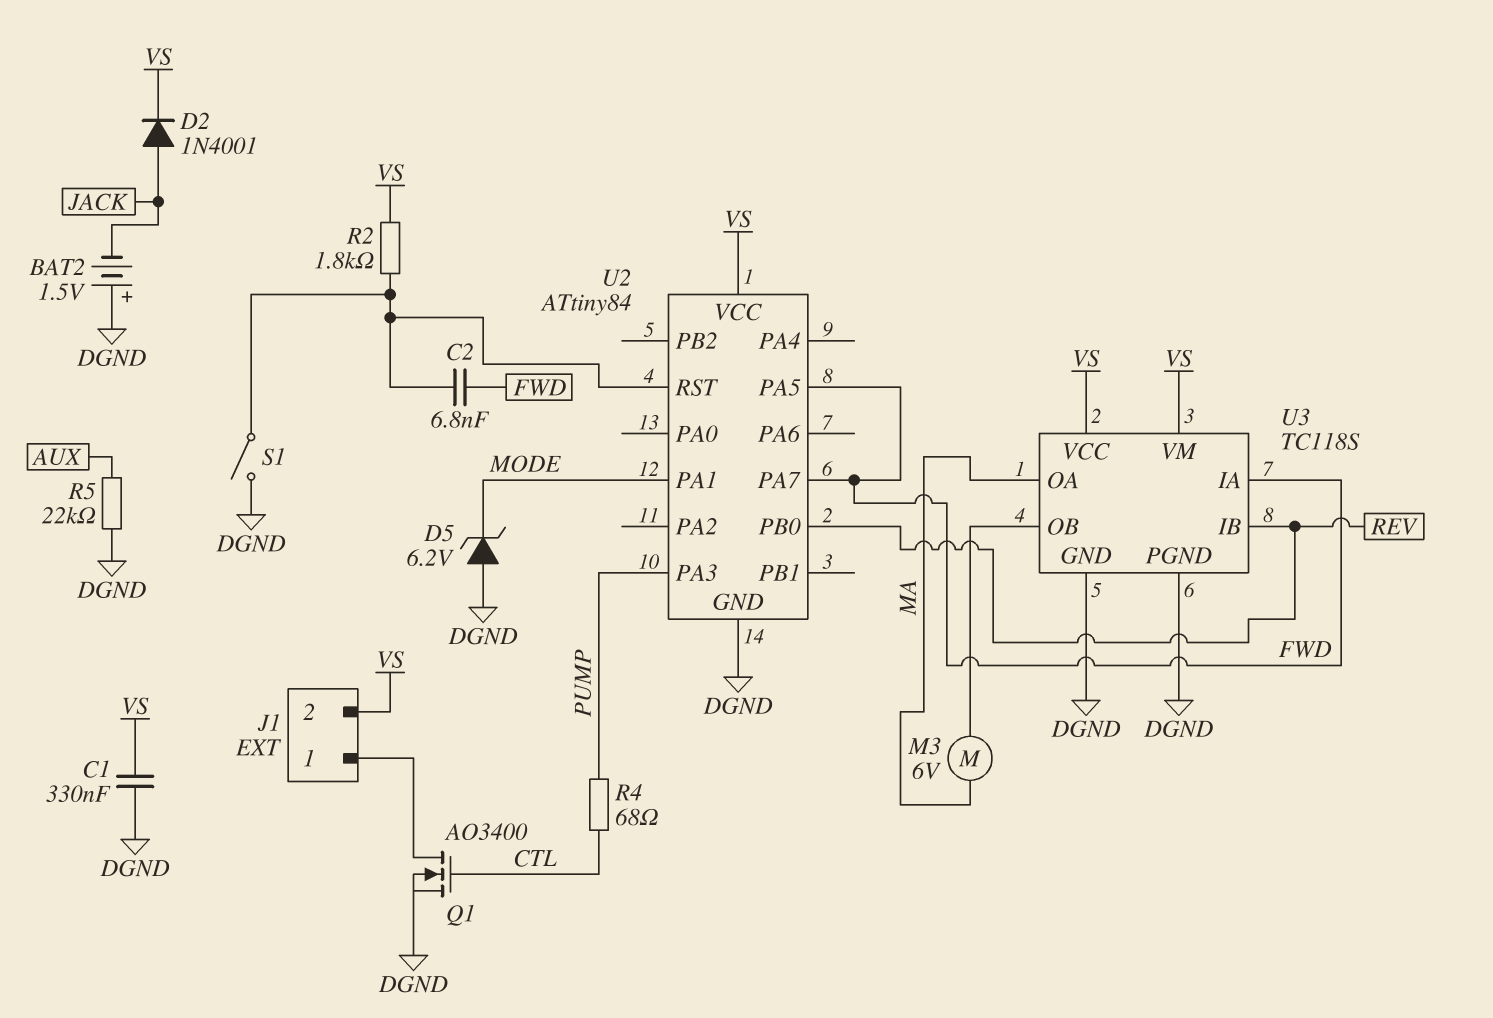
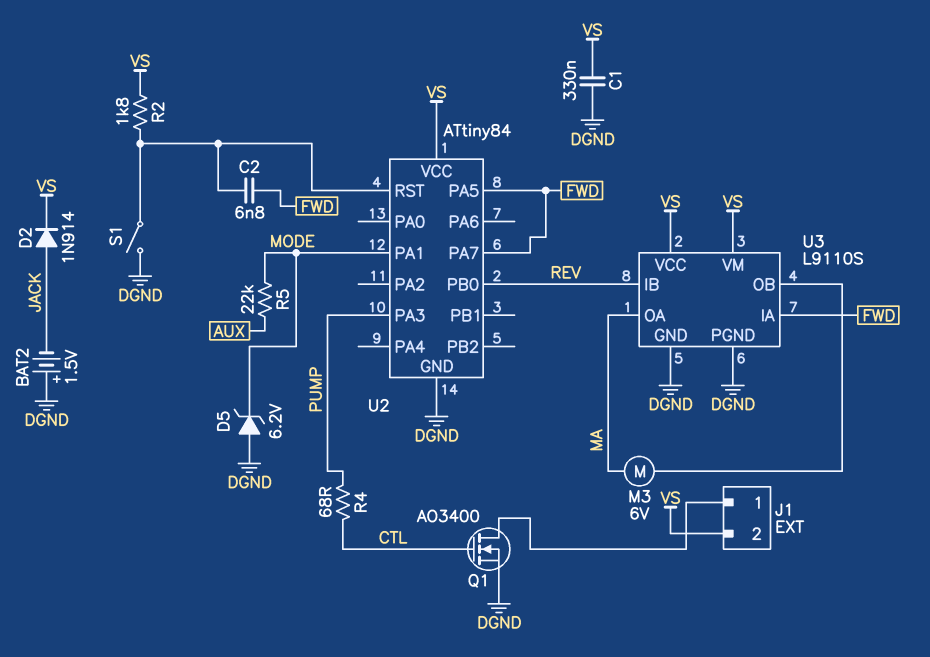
D2: diode 1N4001 (A JACK, K VS) -> diode 1N914 (A JACK, K VS)
R5: 22k (AUX, DGND) -> 22k (AUX, MODE)
U3: TC118S -> L9110S

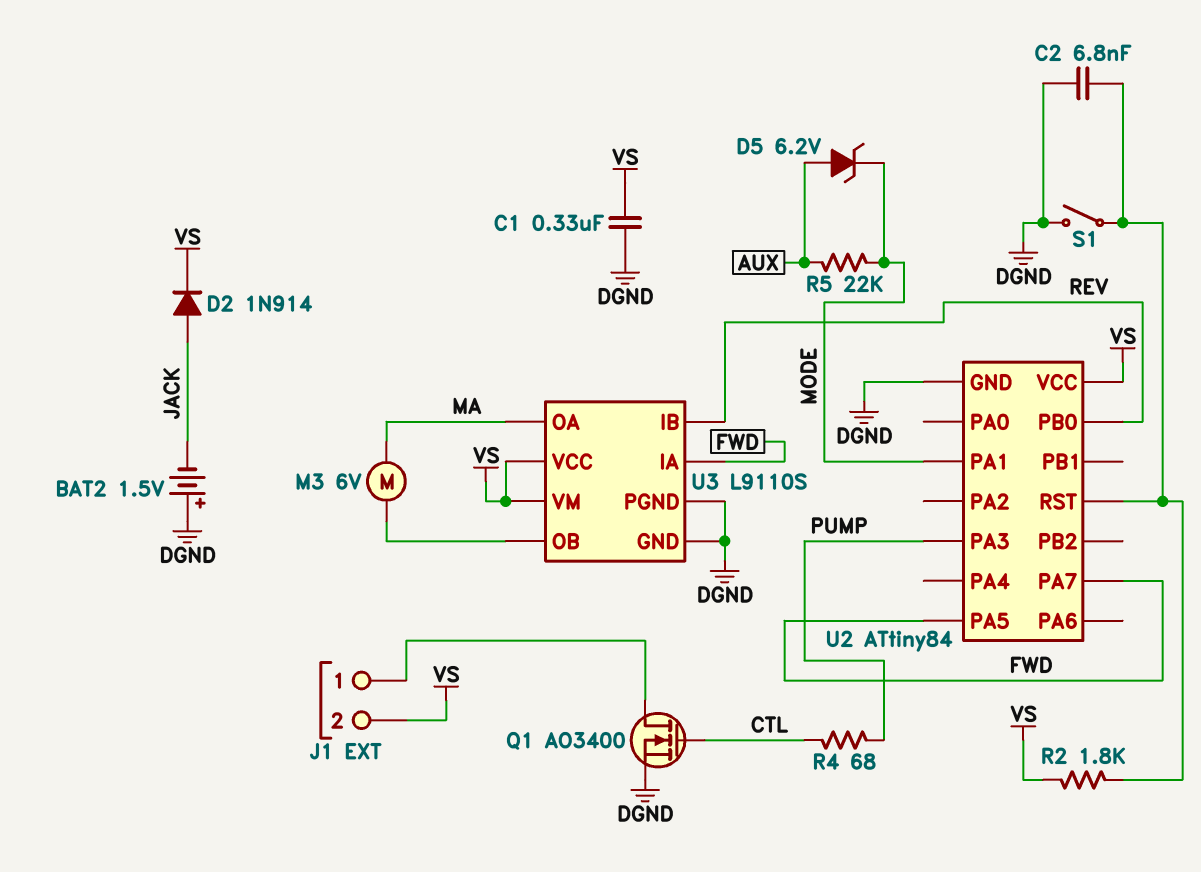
C2: 6.8nF (FWD, U2/RST) -> 6.8nF (DGND, U2/RST)
D5: zener 6.2V (A DGND, K MODE) -> zener 6.2V (A AUX, K MODE)

